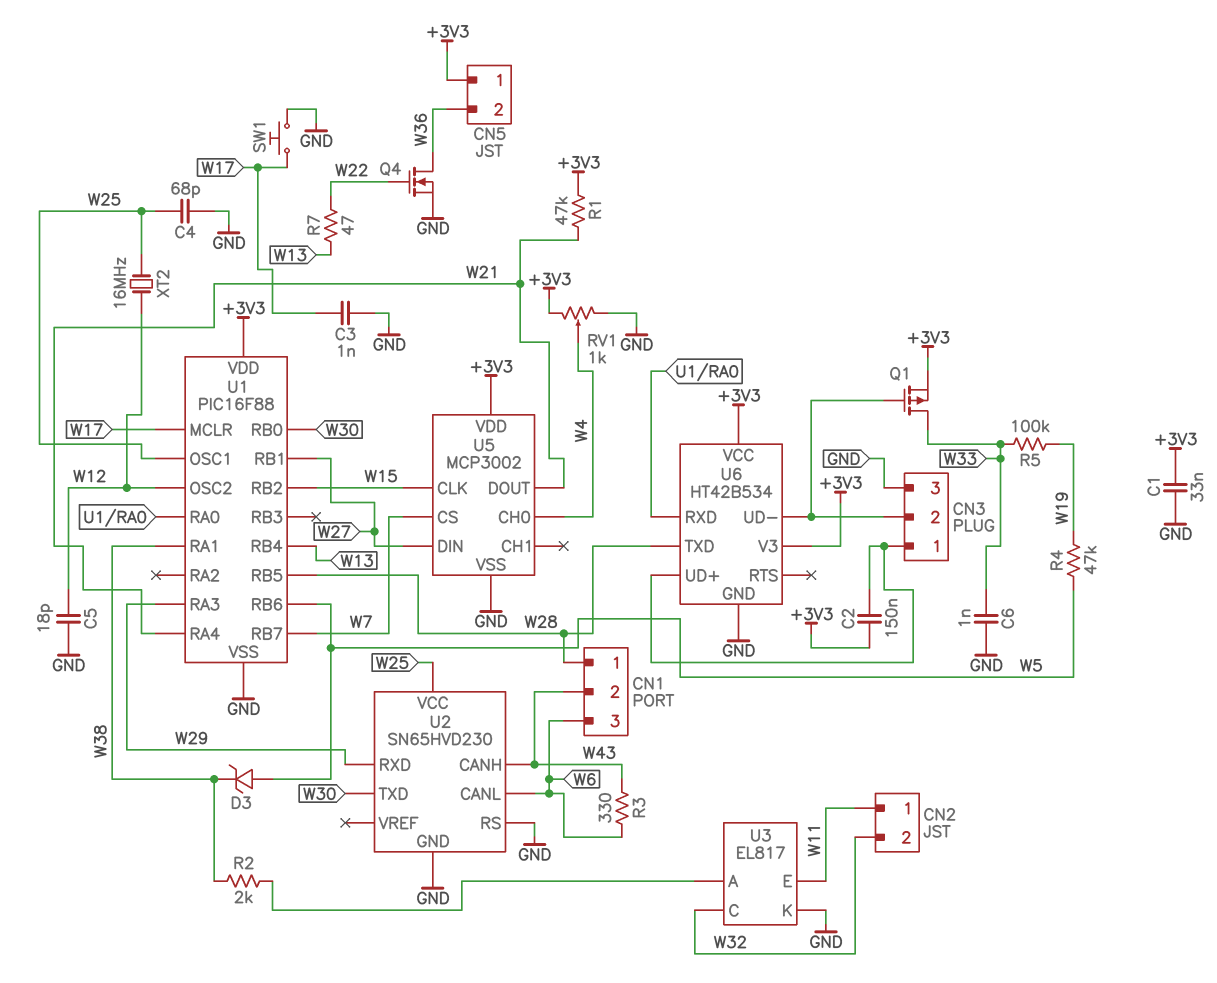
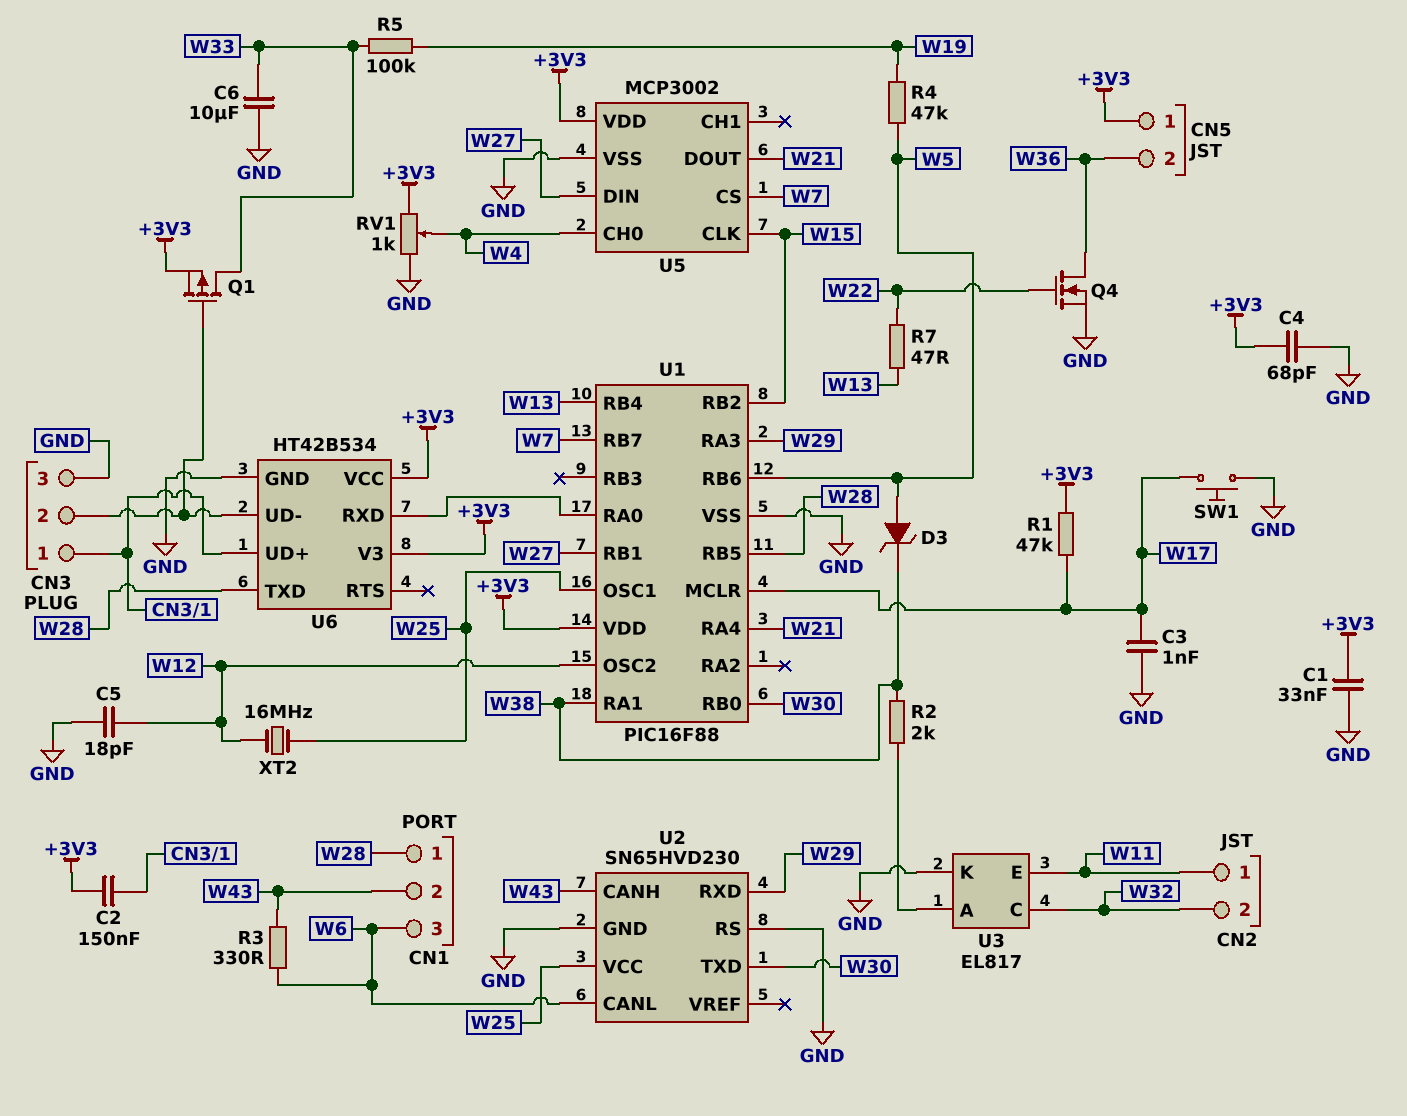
C4: 68pF (GND, W25) -> 68pF (+3V3, GND)
C6: 1nF (GND, W33) -> 10uF (GND, W33)
R1: 47k (+3V3, W21) -> 47k (+3V3, W17)

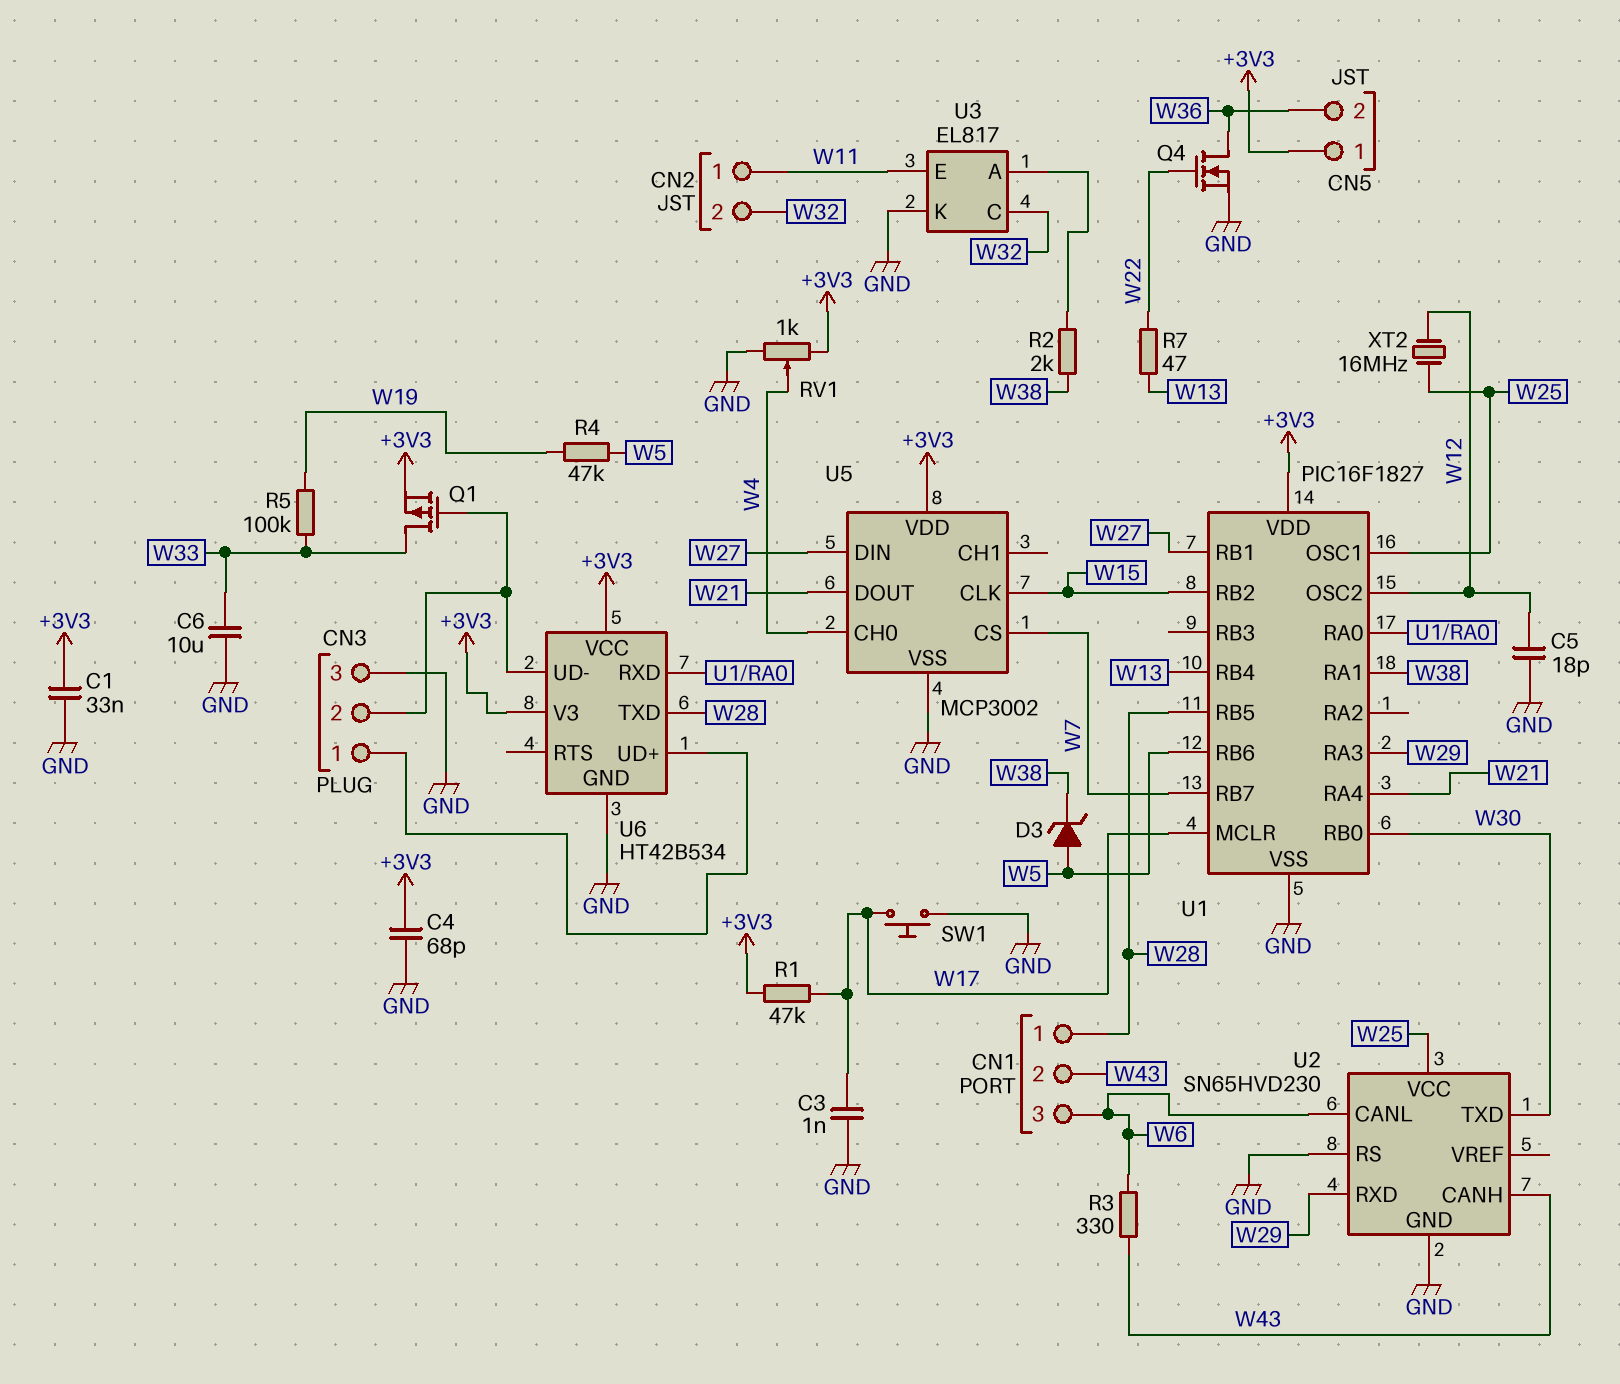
C2: 150nF (+3V3, CN3/1) -> none
U1: PIC16F88 -> PIC16F1827

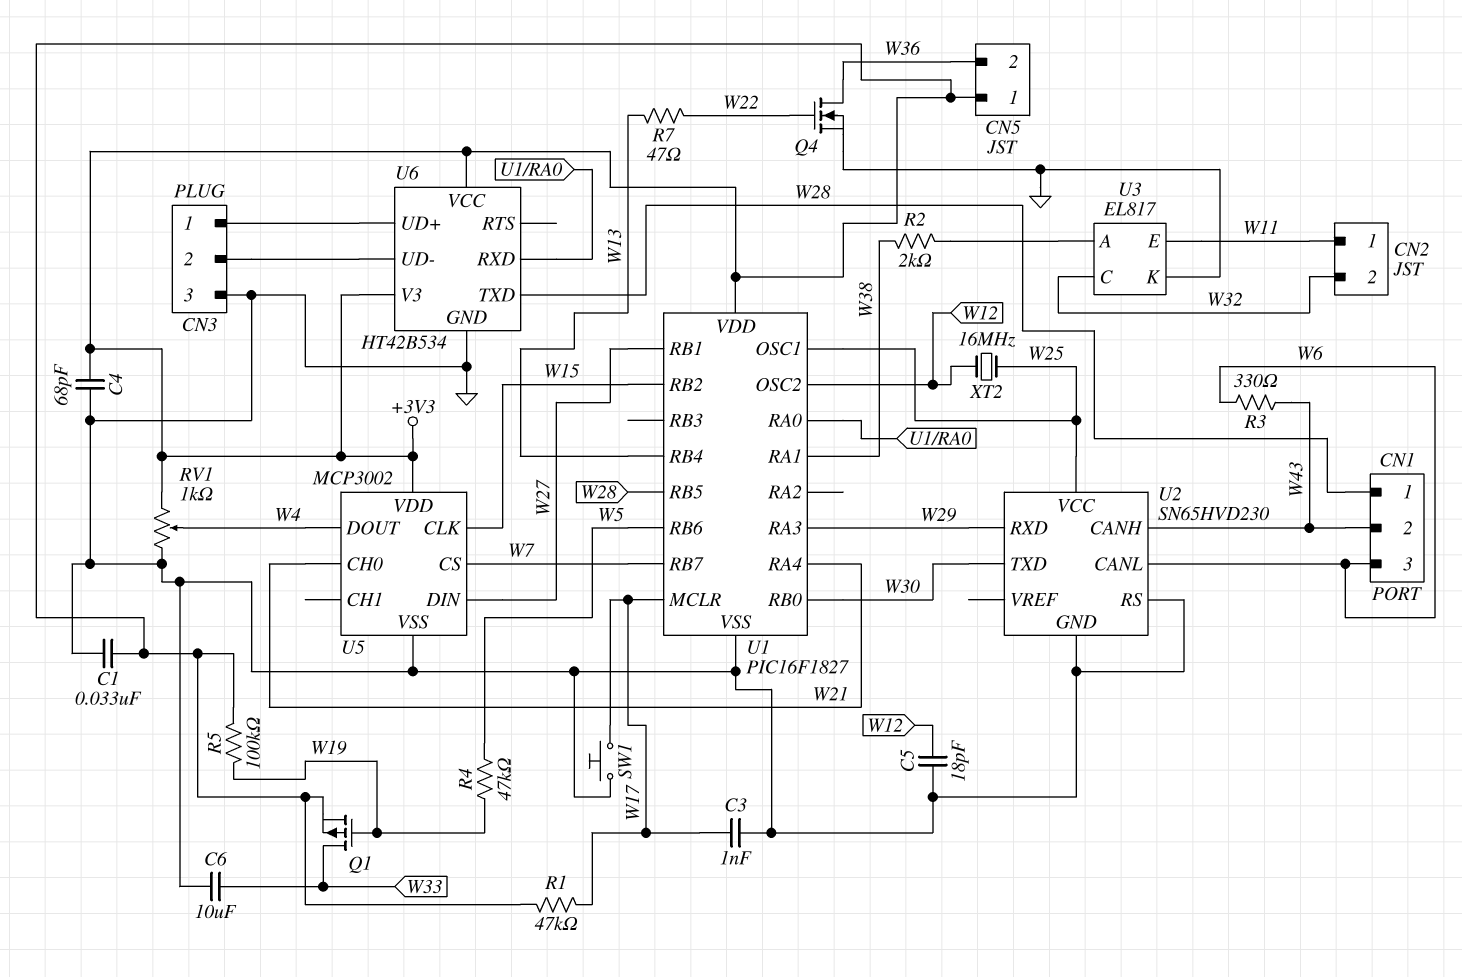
D3: zener (A W5, K W38) -> none
Q1: PMOS (G CN3/2, D W33, S +3V3) -> PMOS (G W19, D W33, S +3V3)
R5: 100k (W19, W33) -> 100k (+3V3, W19)
U5 pin CH0: W4 -> W21
U5 pin DOUT: W21 -> W4

